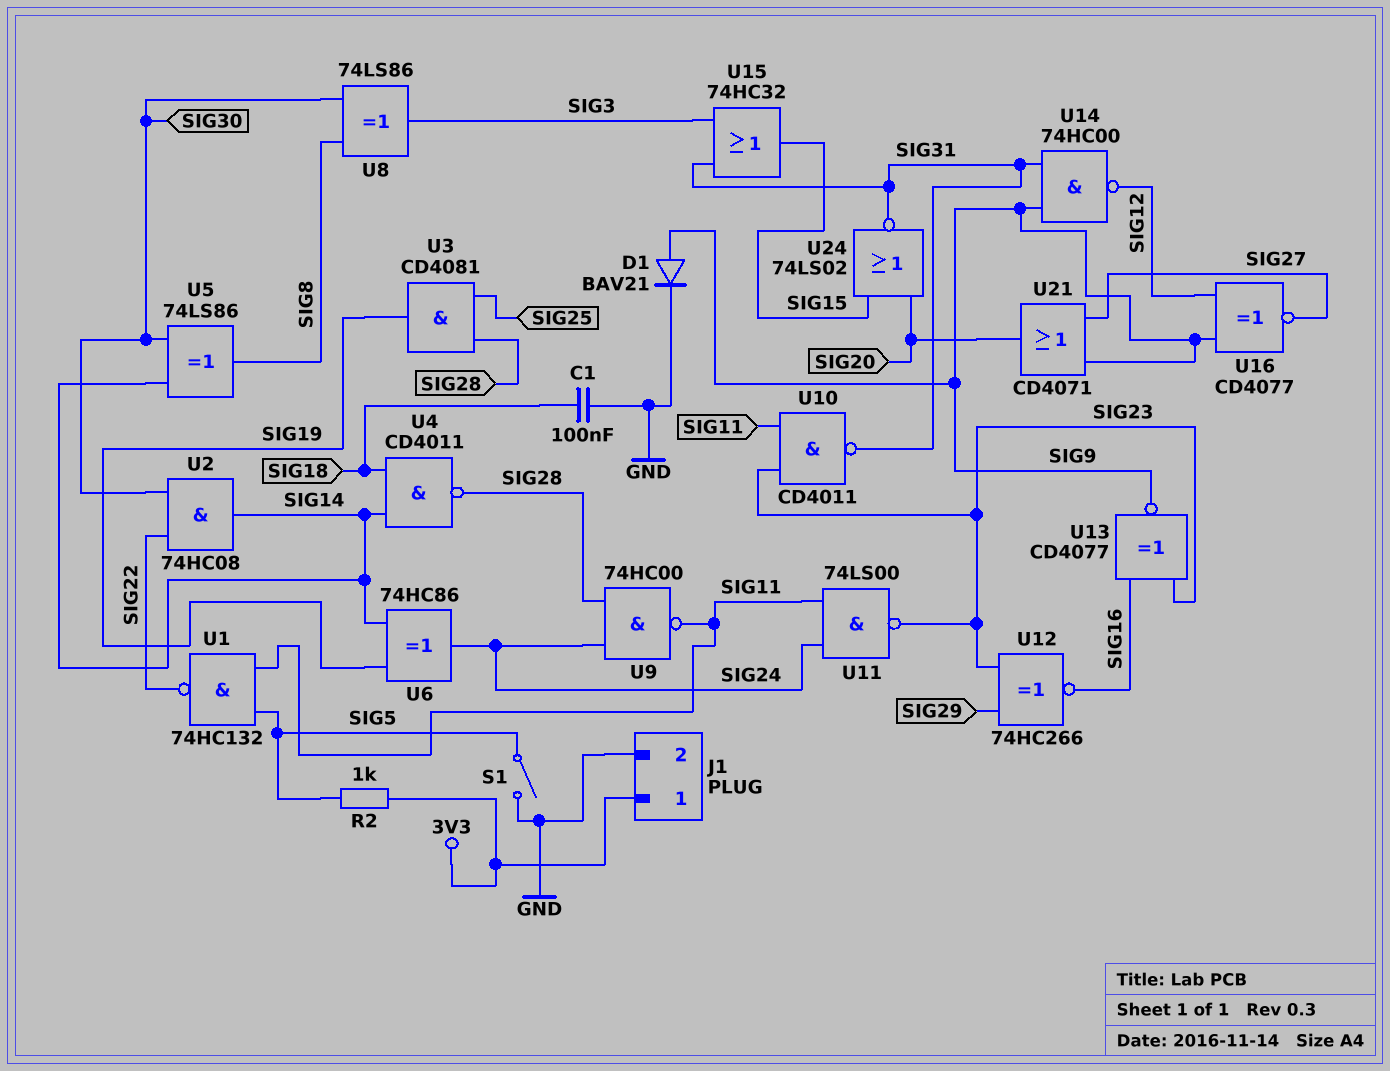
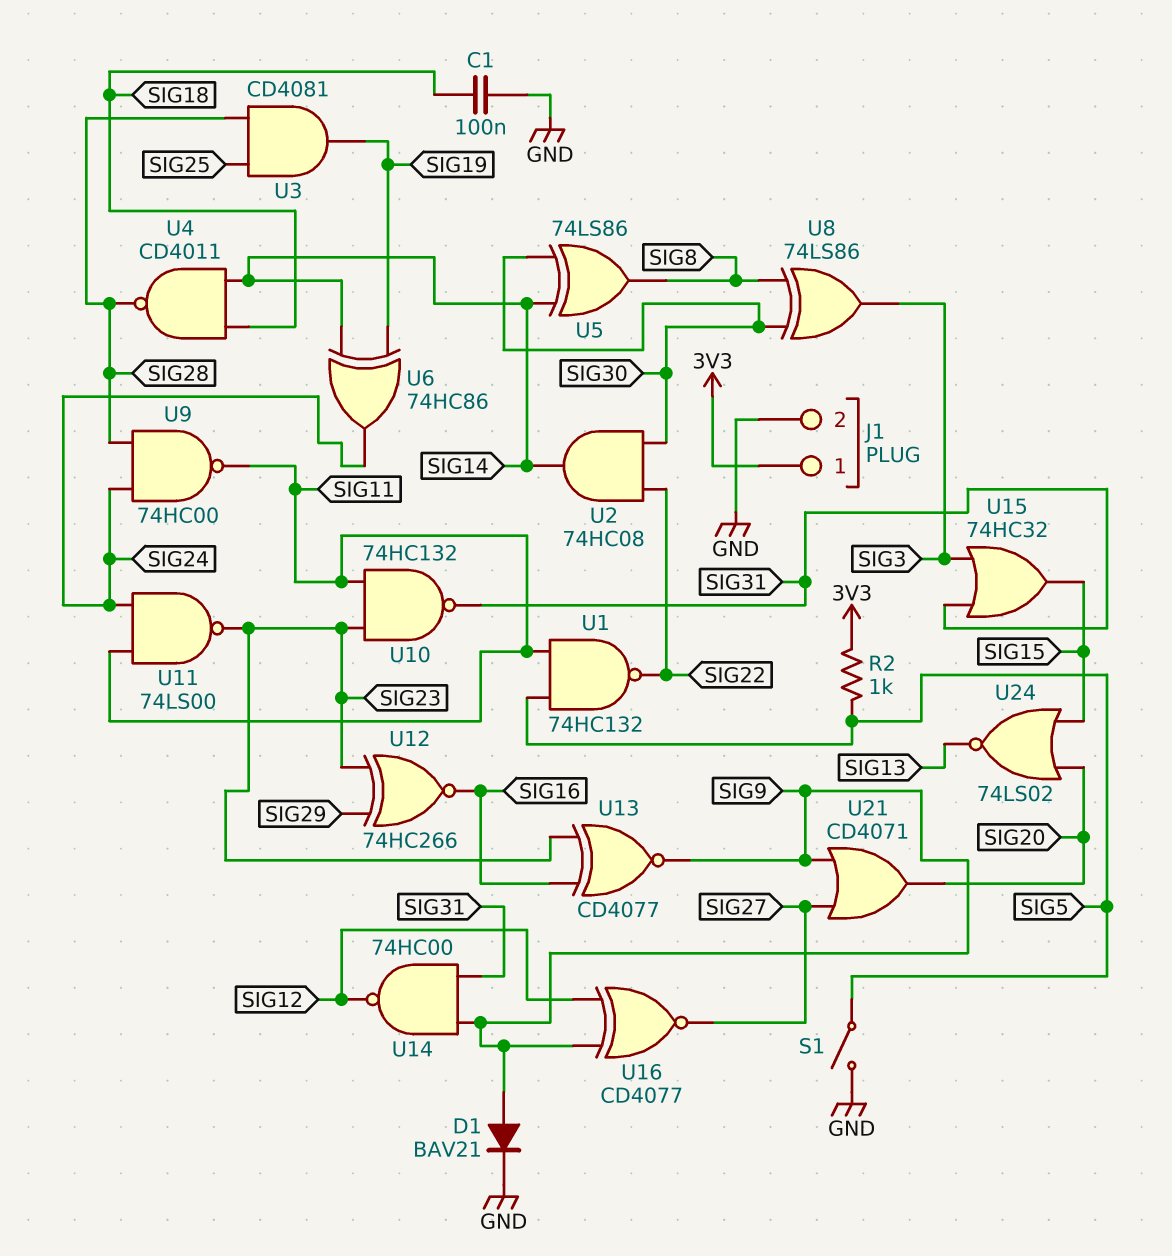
U10: NAND CD4011 (in SIG11, in SIG23, out SIG31) -> NAND 74HC132 (in SIG11, in SIG23, out SIG31)
U24: NOR 74LS02 (in SIG15, in SIG20, out SIG31) -> NOR 74LS02 (in SIG15, in SIG20, out SIG13)

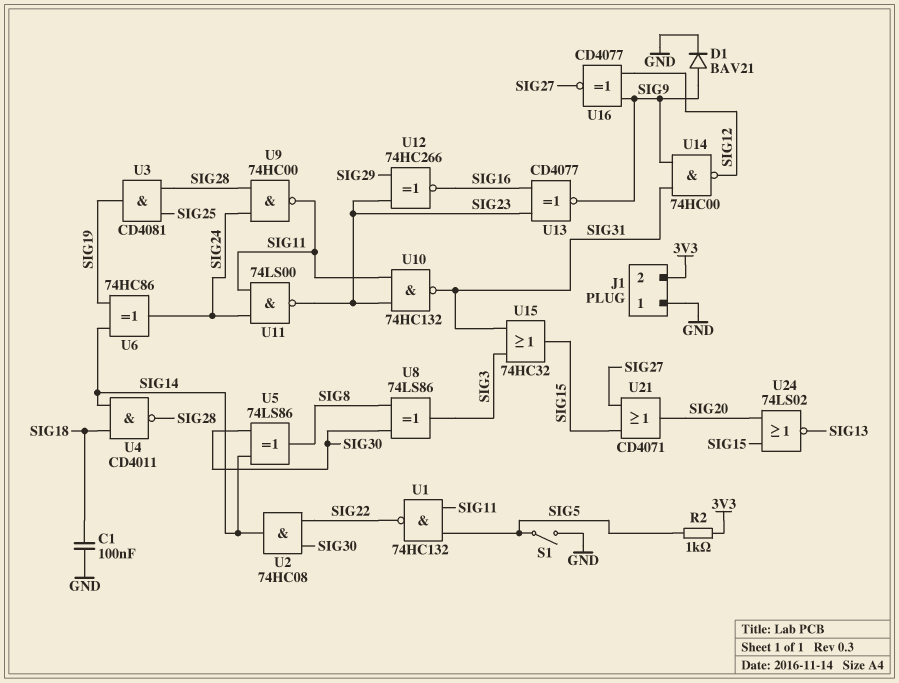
J1 pin 1: 3V3 -> GND
J1 pin 2: GND -> 3V3
U21: OR CD4071 (in SIG9, in SIG27, out SIG20) -> OR CD4071 (in SIG15, in SIG27, out SIG20)

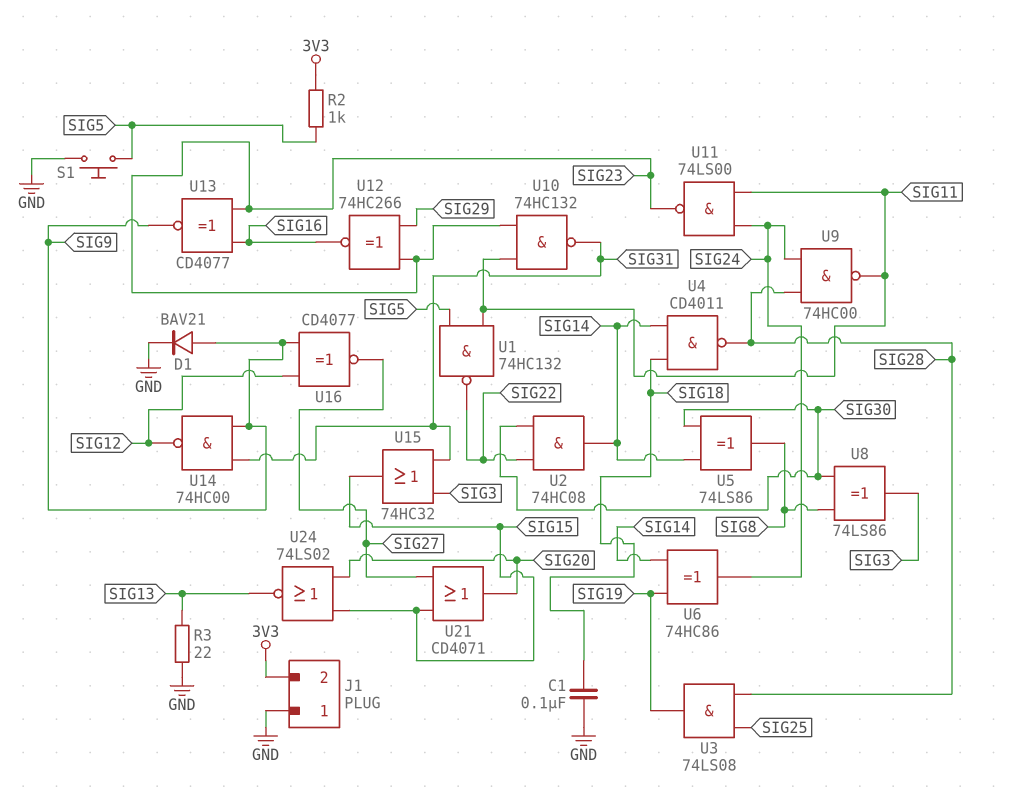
R3: none -> 22 (GND, SIG13)
S1: switch (GND, SIG5) -> button (GND, SIG5)
U3: AND CD4081 (in SIG25, in SIG28, out SIG19) -> AND 74LS08 (in SIG25, in SIG28, out SIG19)

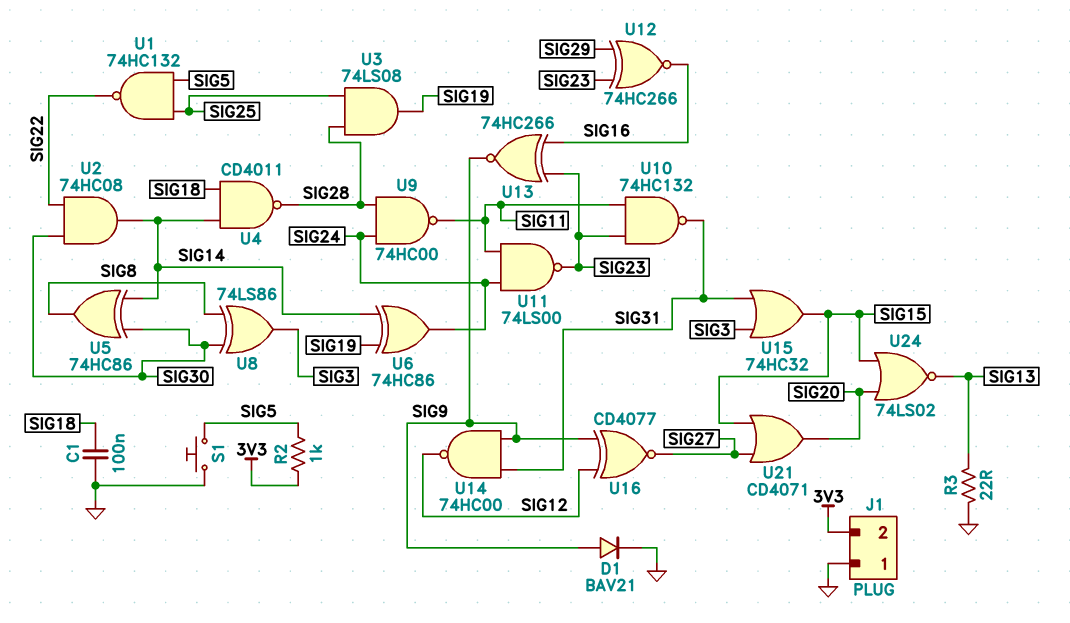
U1: NAND 74HC132 (in SIG5, in SIG11, out SIG22) -> NAND 74HC132 (in SIG5, in SIG25, out SIG22)
U5: XOR 74LS86 (in SIG14, in SIG30, out SIG8) -> XOR 74HC86 (in SIG14, in SIG30, out SIG8)
U13: XNOR CD4077 (in SIG16, in SIG23, out SIG9) -> XNOR 74HC266 (in SIG16, in SIG23, out SIG9)

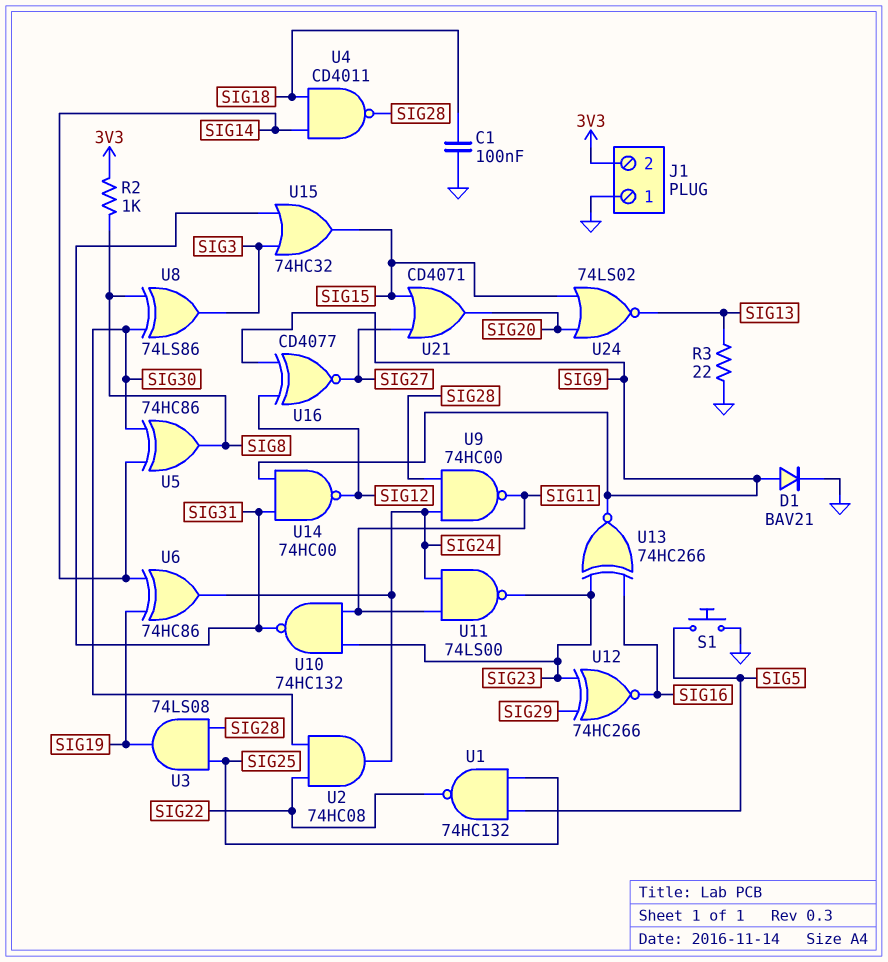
R2: 1k (3V3, SIG5) -> 1k (3V3, SIG8)
U2: AND 74HC08 (in SIG22, in SIG30, out SIG14) -> AND 74HC08 (in SIG22, in SIG30, out SIG24)

